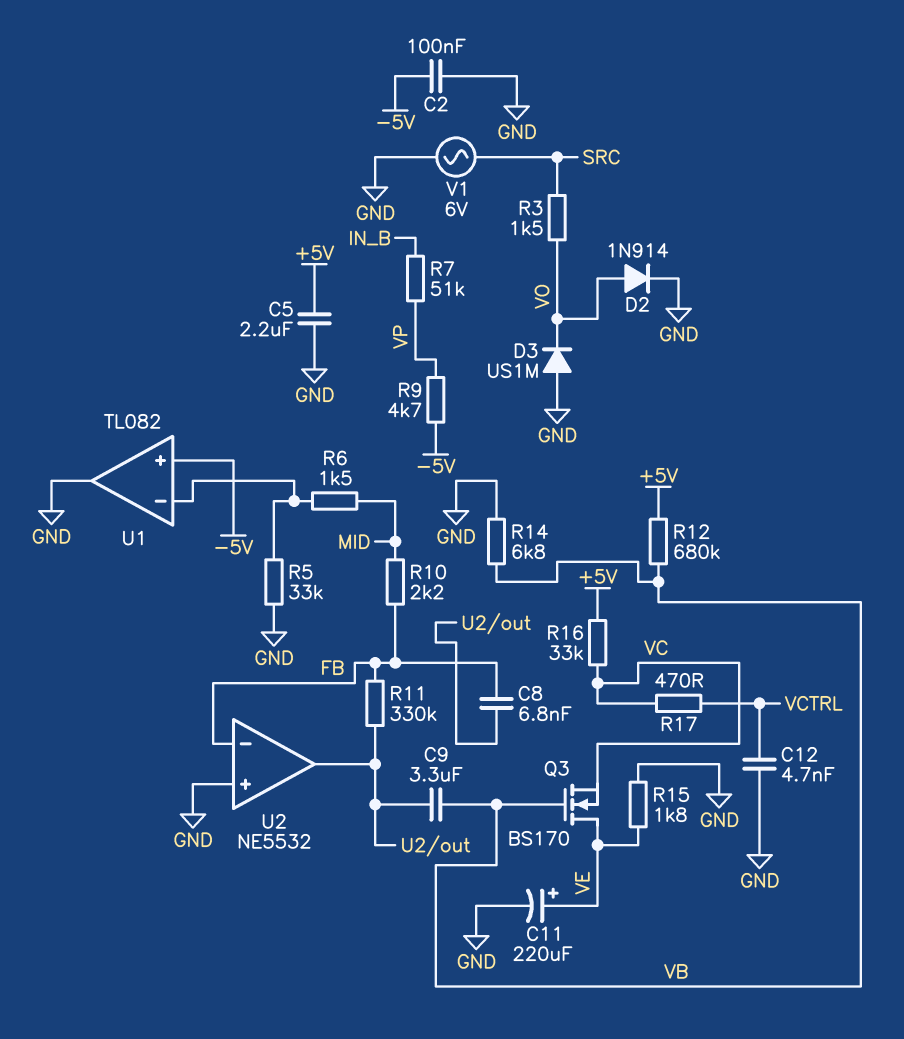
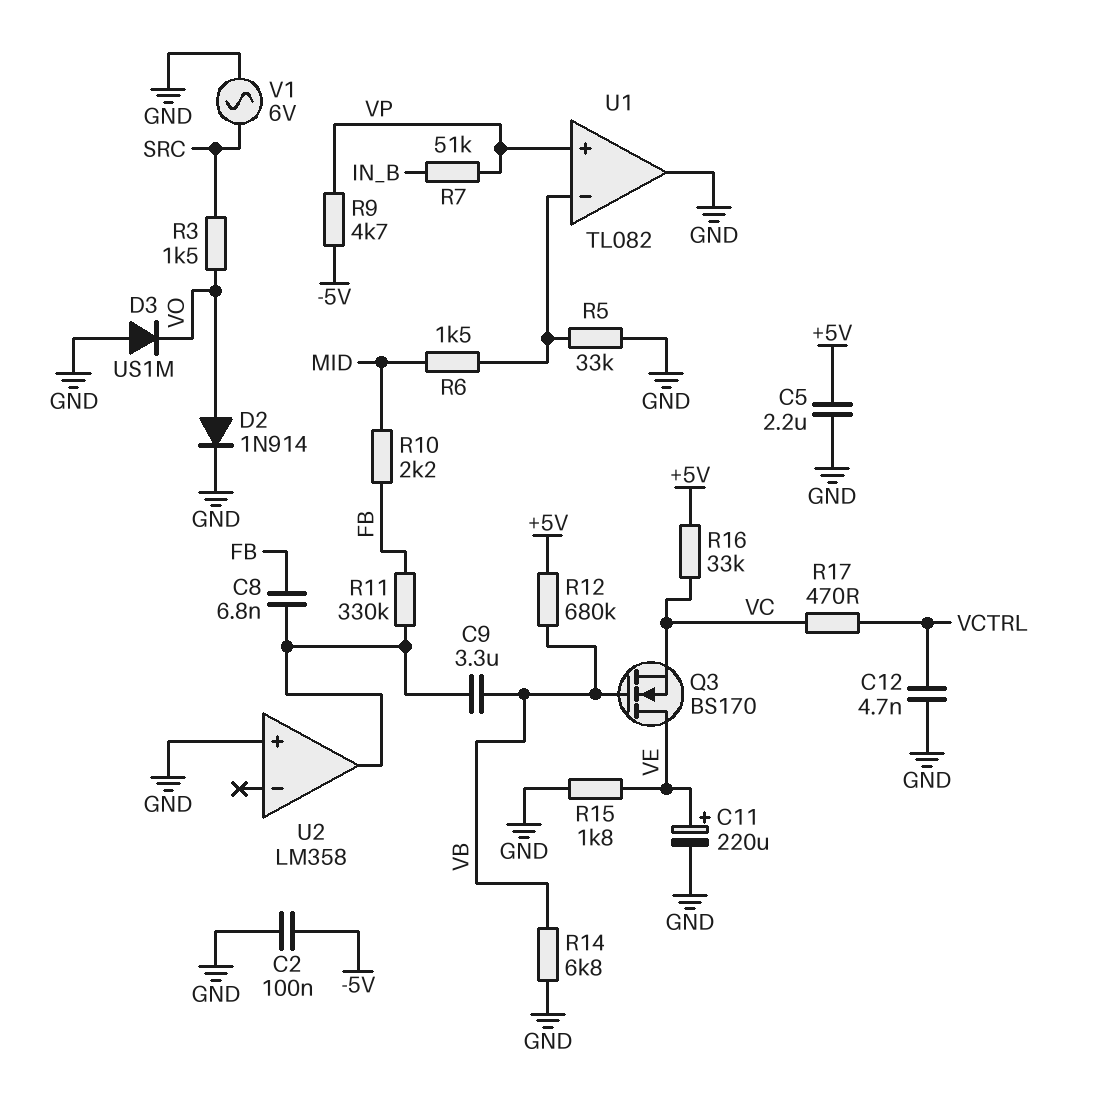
U1 pin in+: -5V -> VP
U2: NE5532 -> LM358
U2 pin in-: FB -> none

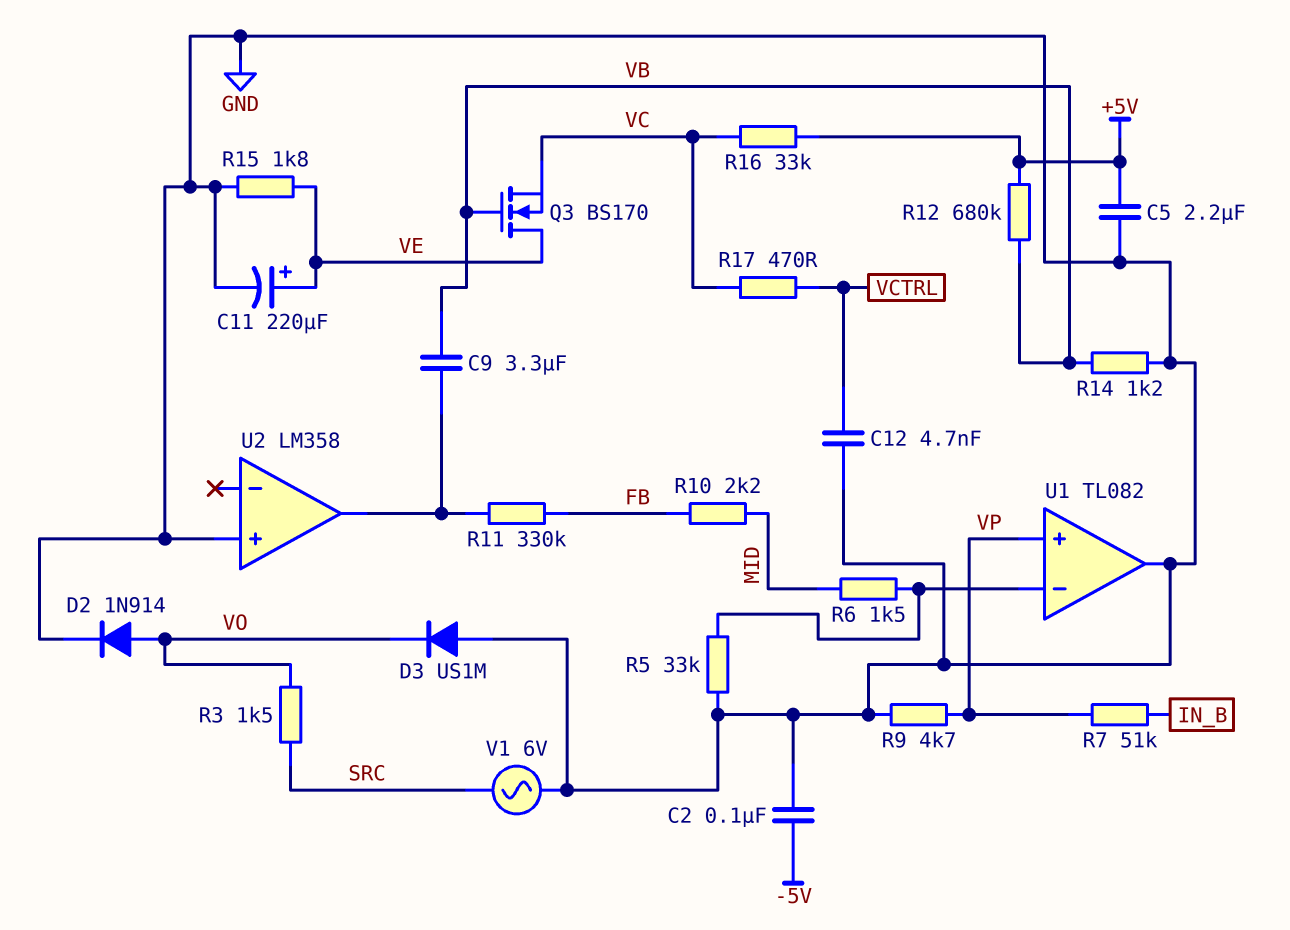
C8: 6.8nF (FB, U2/out) -> none
R9: 4.7k (-5V, VP) -> 4.7k (GND, VP)
R14: 6.8k (GND, VB) -> 1.2k (GND, VB)

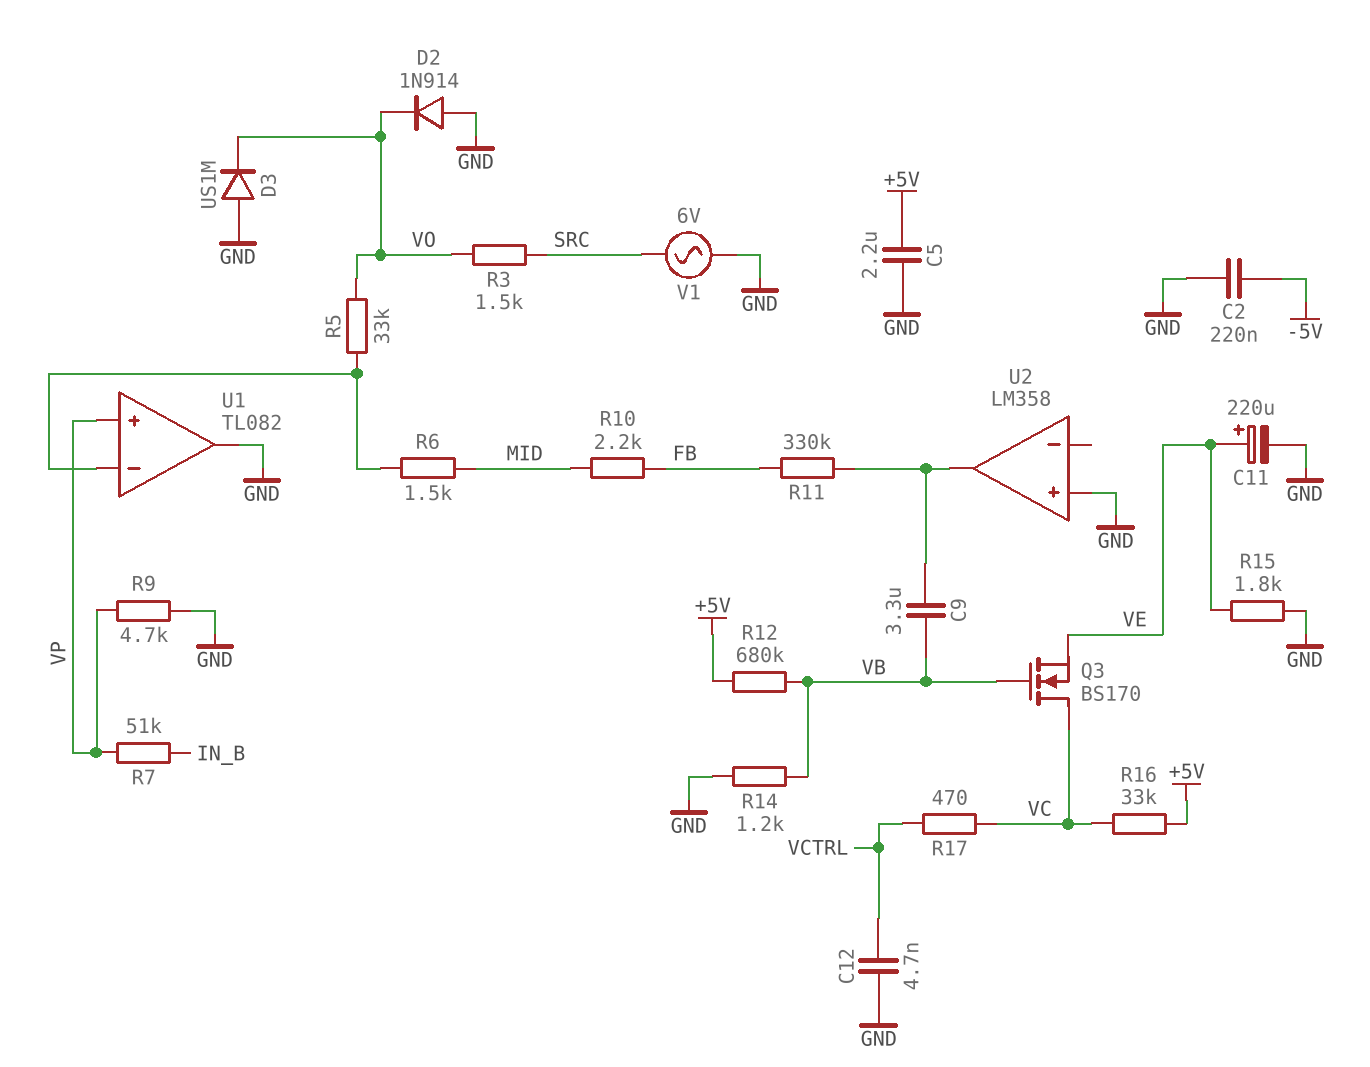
C2: 100nF (-5V, GND) -> 220nF (-5V, GND)
D2: diode 1N914 (A VO, K GND) -> diode 1N914 (A GND, K VO)
Q3: NMOS BS170 (G VB, D VE, S VC) -> NMOS BS170 (G VB, D VC, S VE)
R5: 33k (GND, U1/in-) -> 33k (U1/in-, VO)

